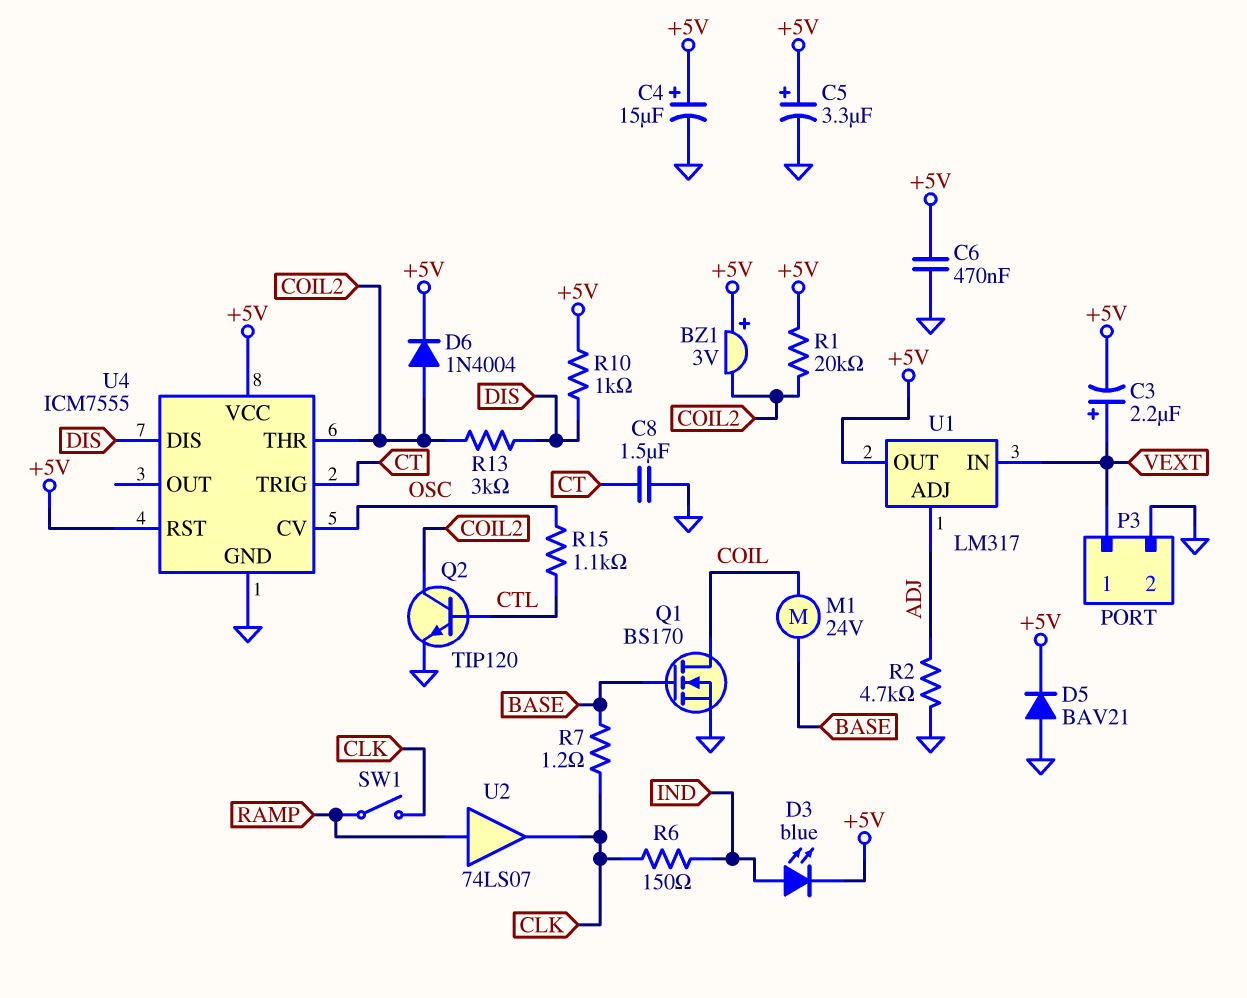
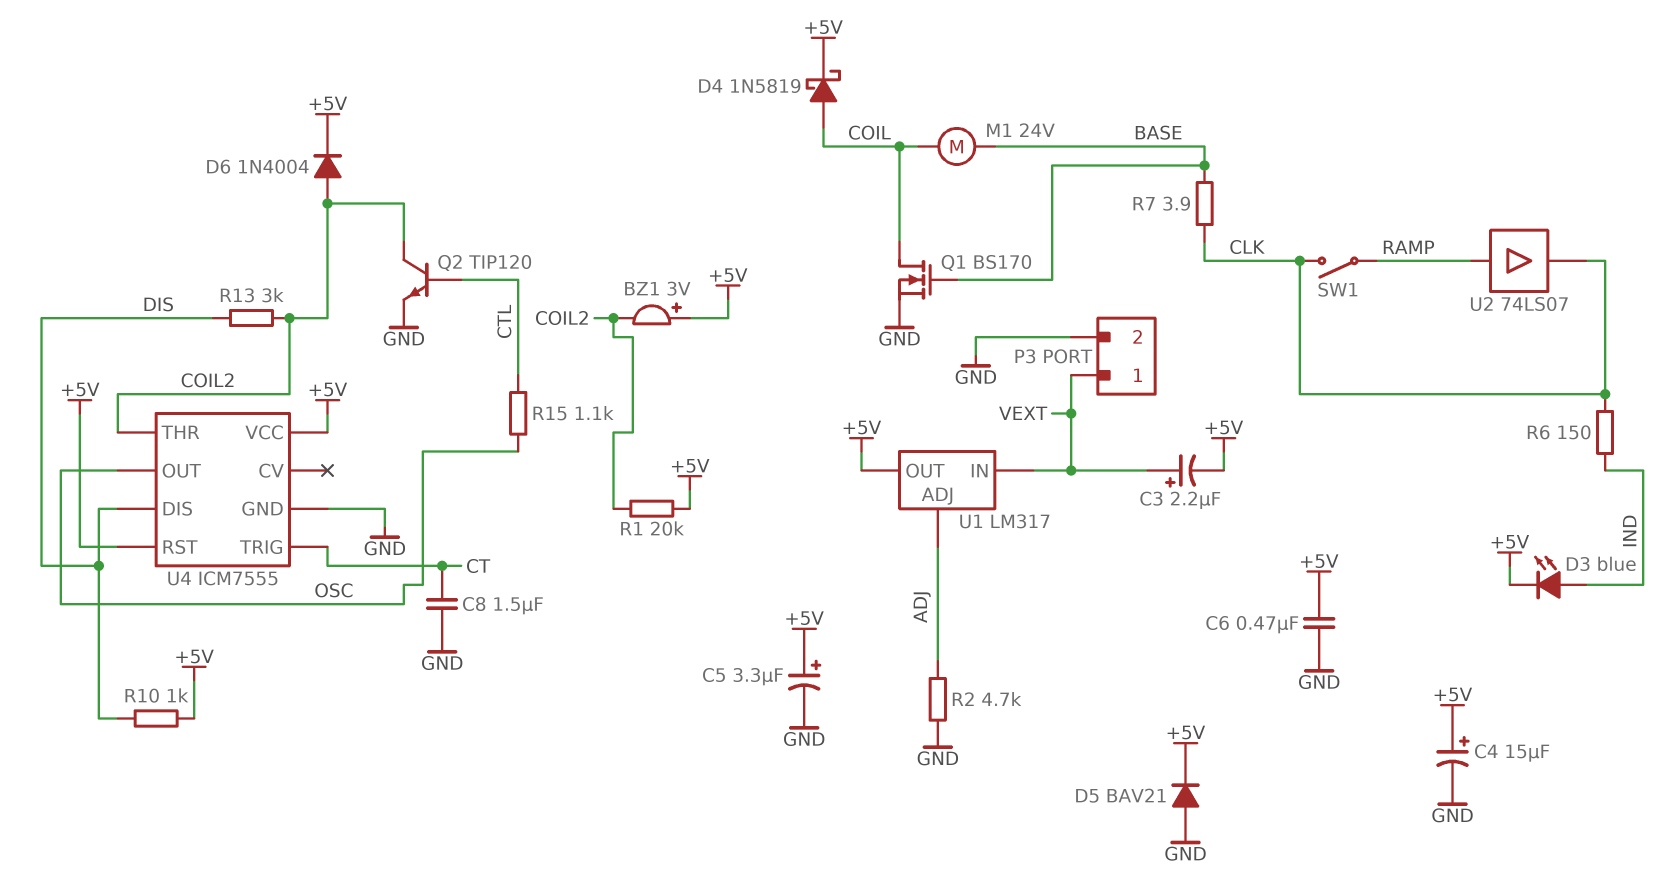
D4: none -> schottky 1N5819 (A COIL, K +5V)
R7: 1.2 (BASE, CLK) -> 3.9 (BASE, CLK)
U4 pin CV: OSC -> none
U4 pin OUT: none -> OSC

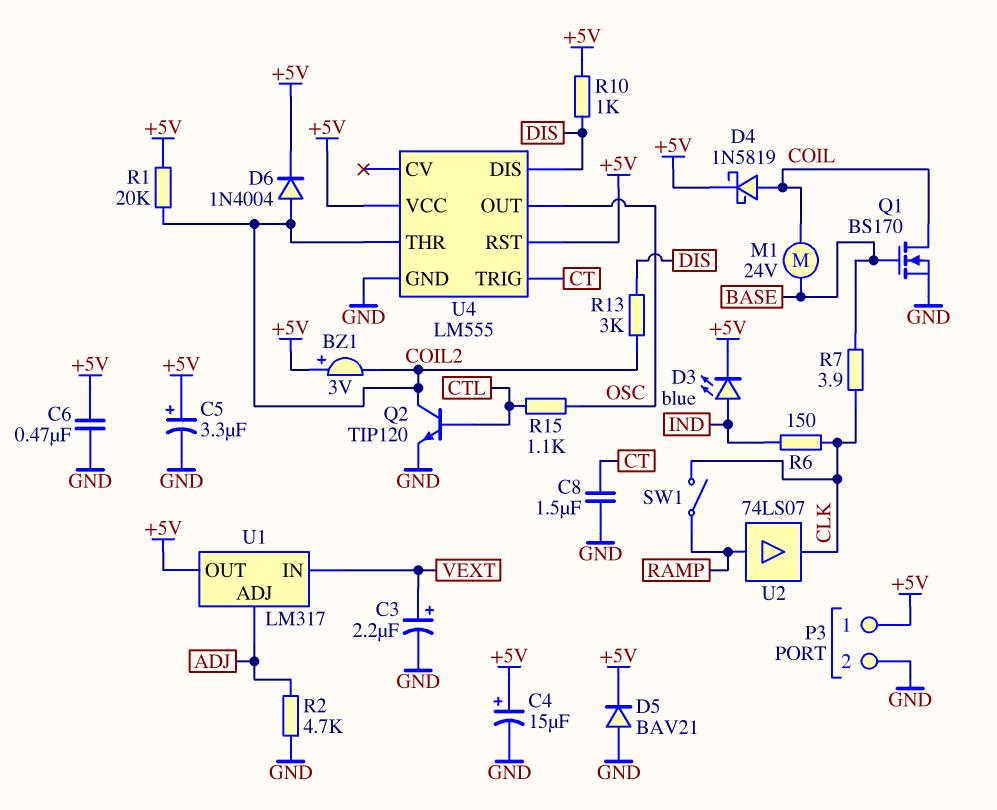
C3: 2.2uF (plus VEXT, minus +5V) -> 2.2uF (plus VEXT, minus GND)
P3 pin 1: VEXT -> +5V
U4: ICM7555 -> LM555

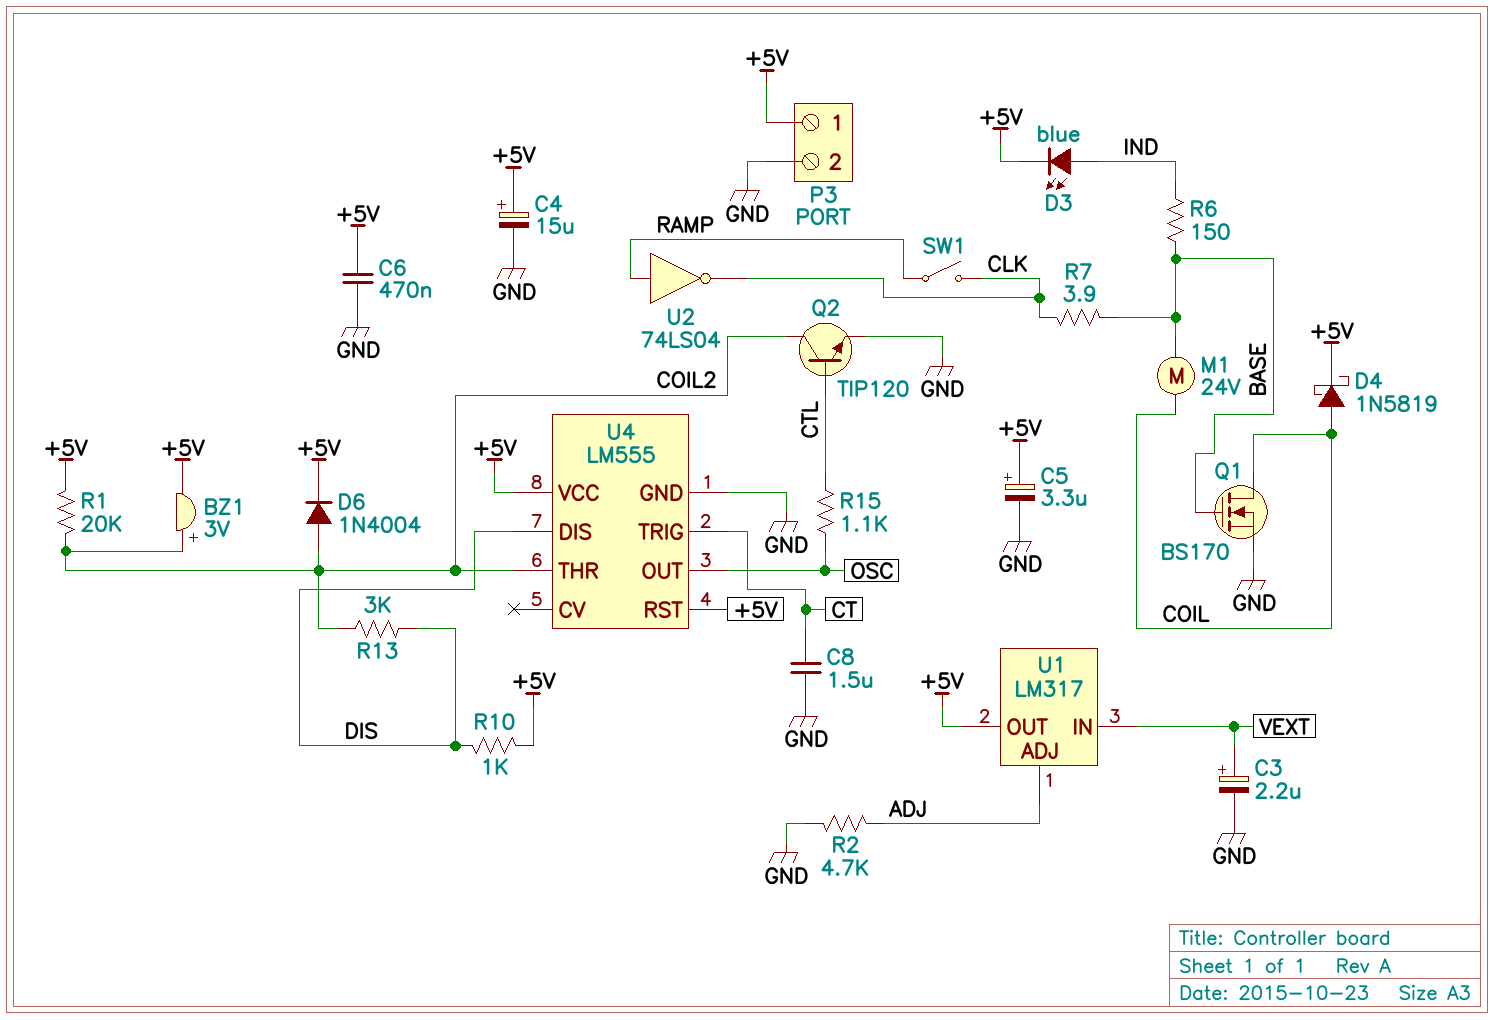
BZ1: buzzer 3V (plus +5V, minus COIL2) -> buzzer 3V (plus COIL2, minus +5V)
D5: diode BAV21 (A GND, K +5V) -> none
R6: 150 (CLK, IND) -> 150 (BASE, IND)
U2: buffer 74LS07 (in RAMP, out CLK) -> NOT 74LS04 (in RAMP, out CLK)

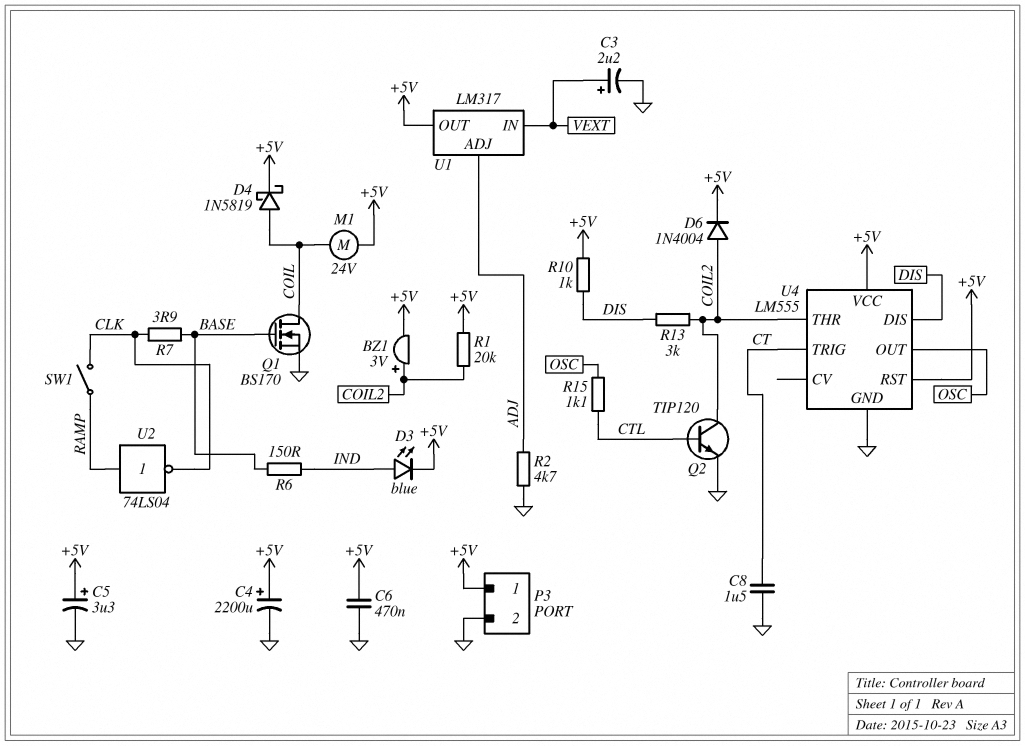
C4: 15uF (plus +5V, minus GND) -> 2200uF (plus +5V, minus GND)
M1: motor 24V (BASE, COIL) -> motor 24V (+5V, COIL)

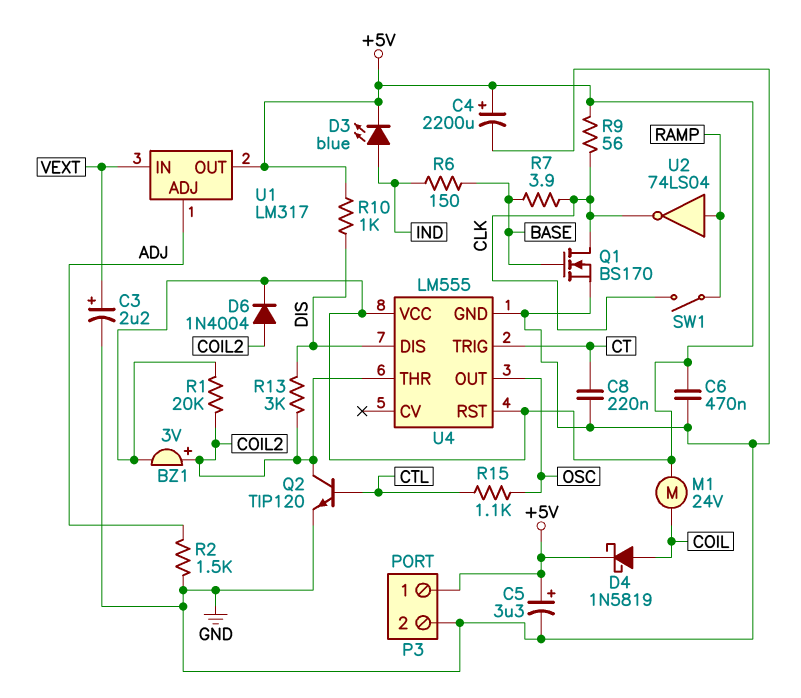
C8: 1.5uF (CT, GND) -> 220nF (CT, GND)
Q1: NMOS BS170 (G BASE, D COIL, S GND) -> NMOS BS170 (G BASE, D CLK, S GND)
R2: 4.7k (ADJ, GND) -> 1.5k (ADJ, GND)
R9: none -> 56 (+5V, CLK)

